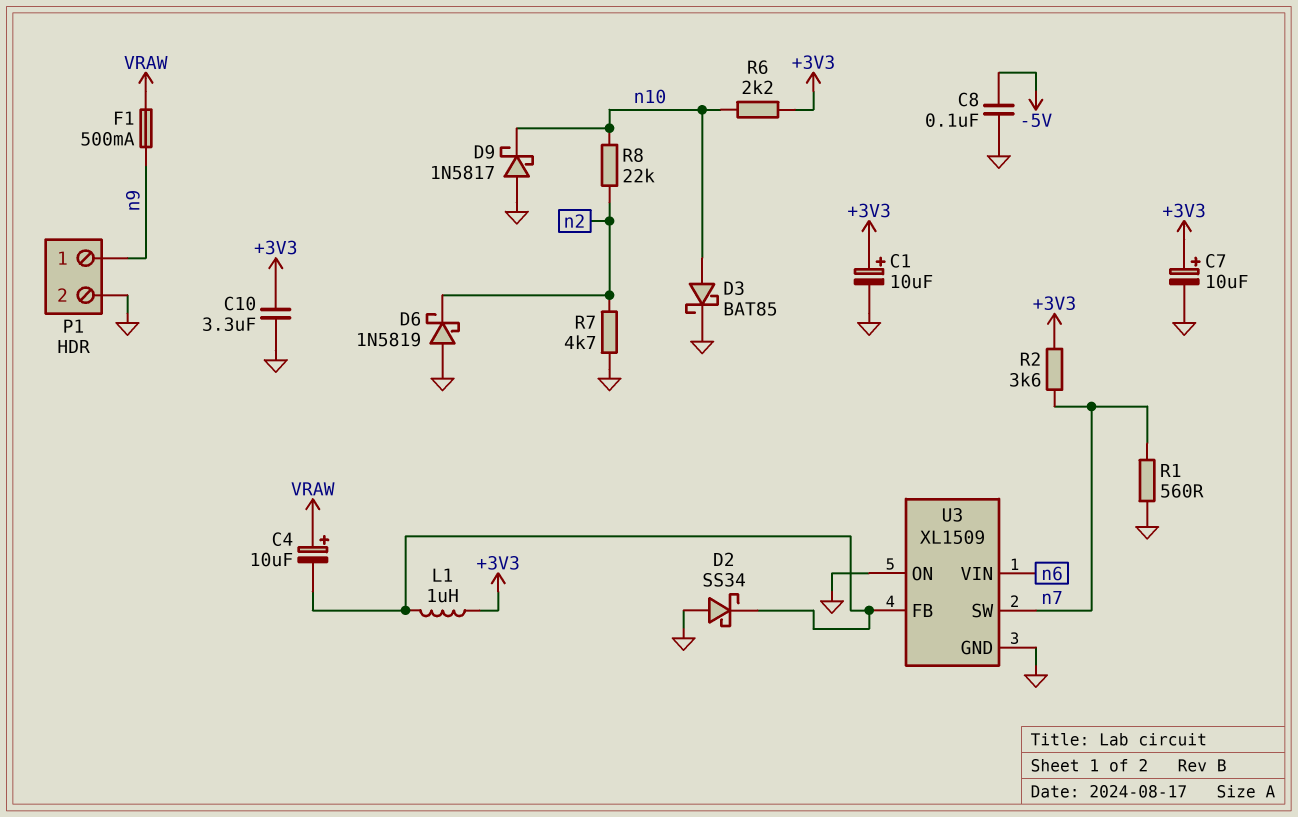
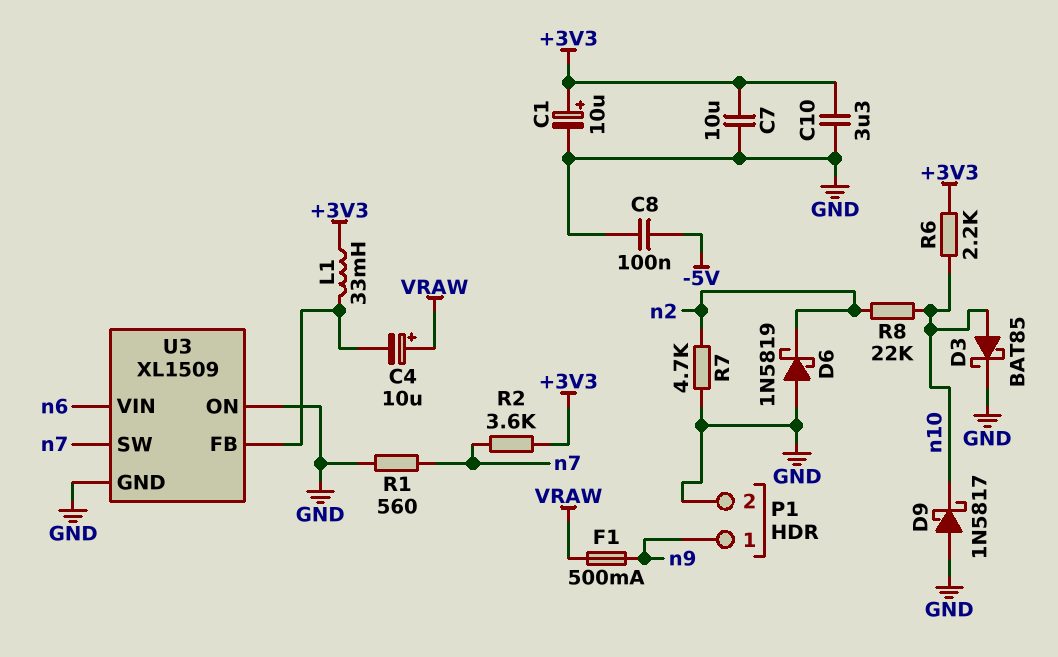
C7: 10uF (plus +3V3, minus GND) -> 10uF (+3V3, GND)
D2: schottky SS34 (A GND, K U3/FB) -> none
L1: 1uH (+3V3, U3/FB) -> 33mH (+3V3, U3/FB)

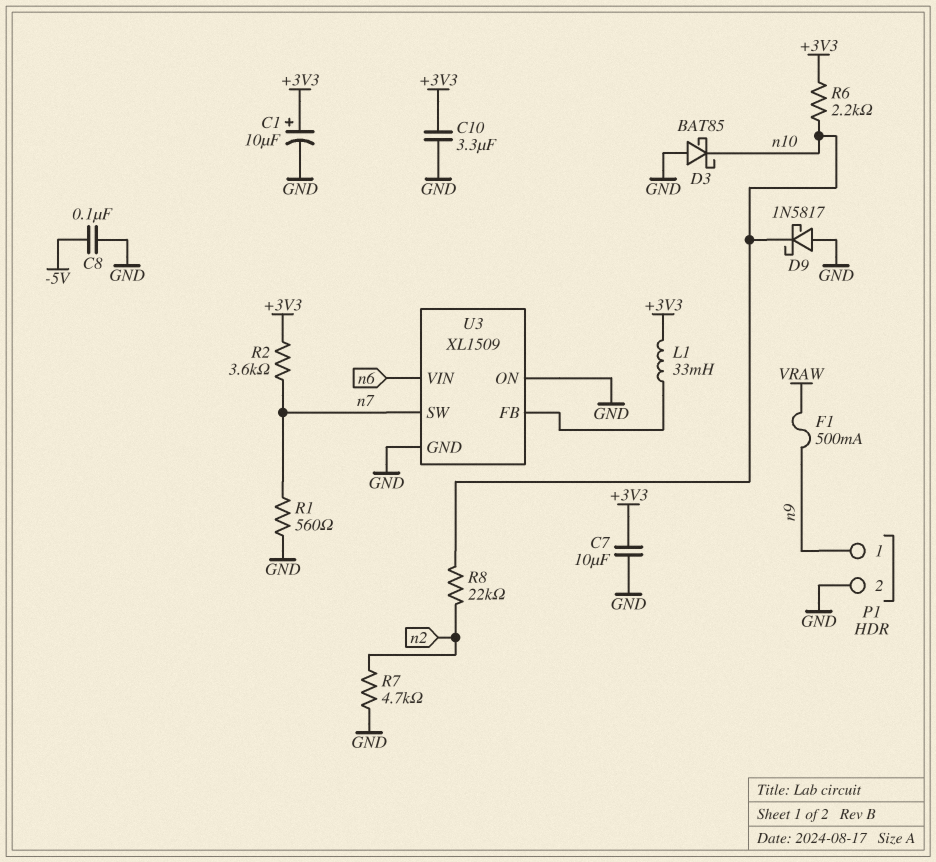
C4: 10uF (plus VRAW, minus U3/FB) -> none
D3: schottky BAT85 (A n10, K GND) -> schottky BAT85 (A GND, K n10)
D6: schottky 1N5819 (A GND, K n2) -> none

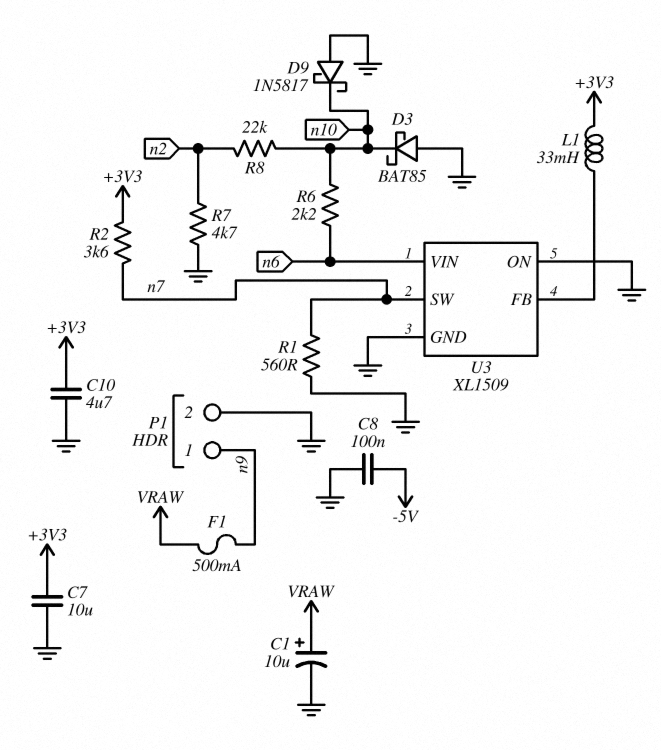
C1: 10uF (plus +3V3, minus GND) -> 10uF (plus VRAW, minus GND)
C10: 3.3uF (+3V3, GND) -> 4.7uF (+3V3, GND)
R6: 2.2k (+3V3, n10) -> 2.2k (n6, n10)

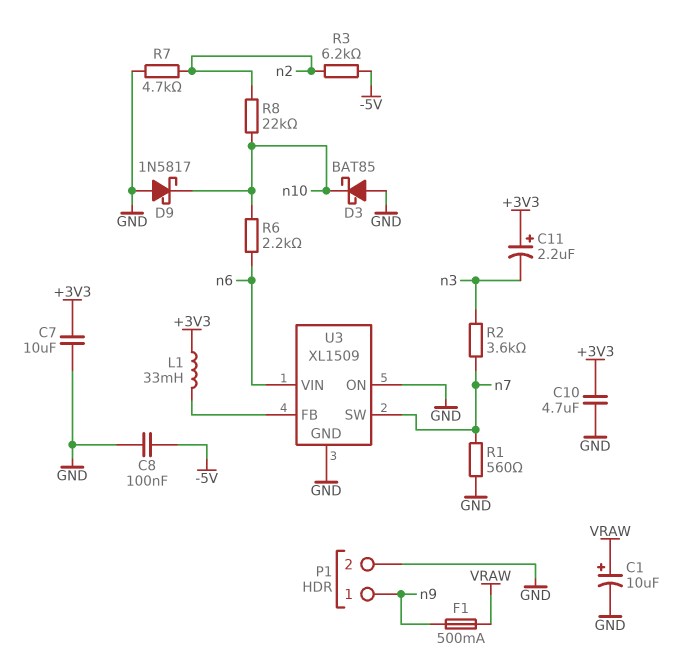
C11: none -> 2.2uF (plus +3V3, minus n3)
R2: 3.6k (+3V3, n7) -> 3.6k (n3, n7)
R3: none -> 6.2k (-5V, n2)

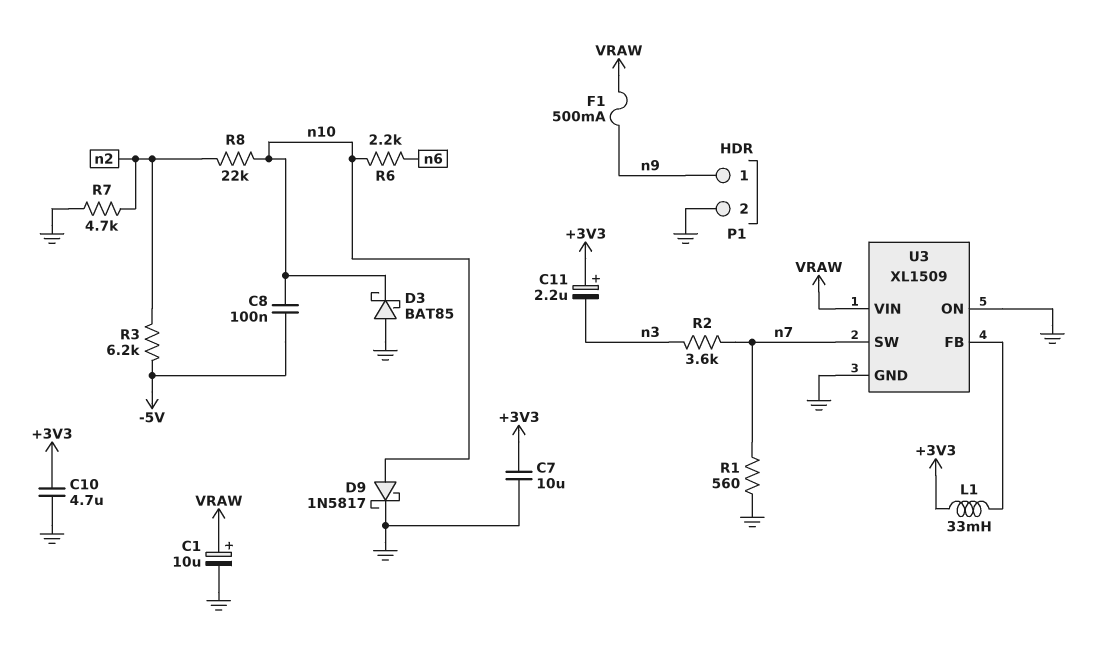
C8: 100nF (-5V, GND) -> 100nF (-5V, n10)
D9: schottky 1N5817 (A GND, K n10) -> schottky 1N5817 (A n10, K GND)
U3 pin VIN: n6 -> VRAW

